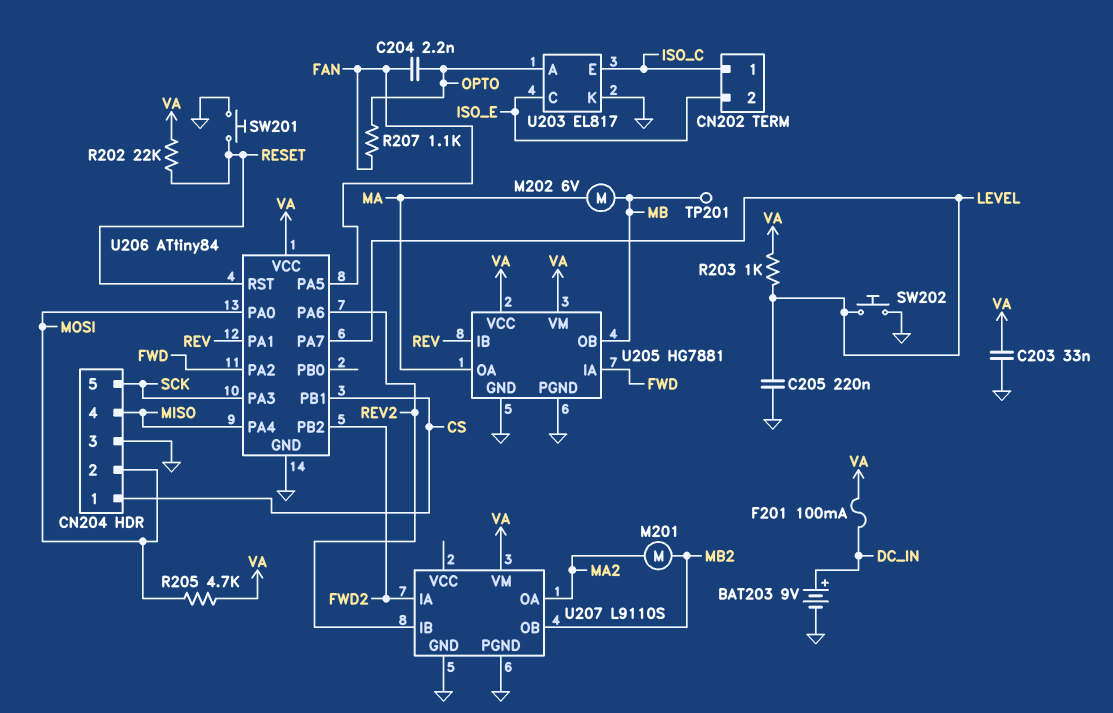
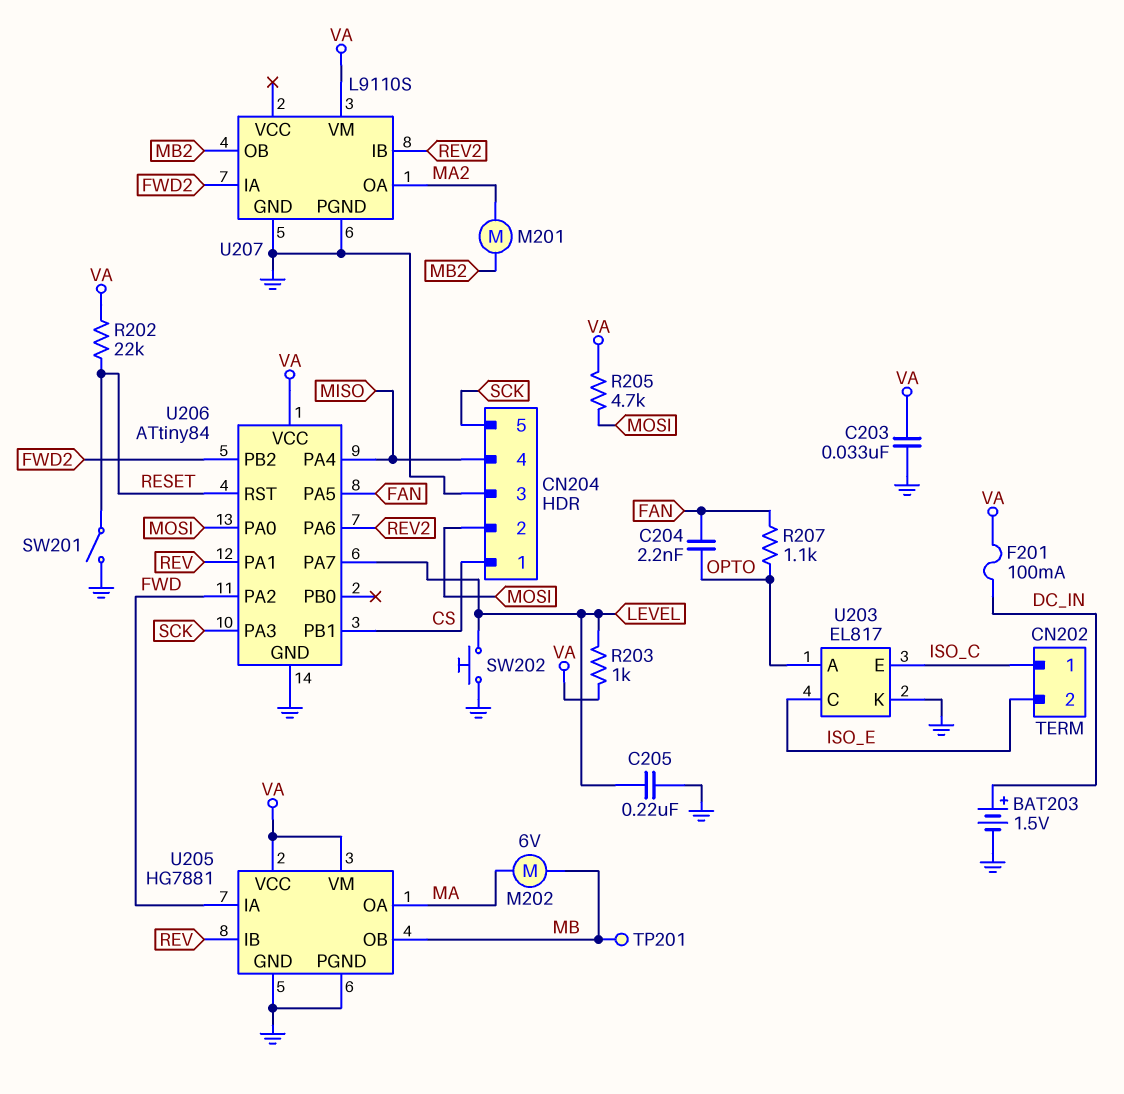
BAT203: 9V (plus DC_IN, minus GND) -> 1.5V (plus DC_IN, minus GND)
SW201: button (GND, RESET) -> switch (GND, RESET)

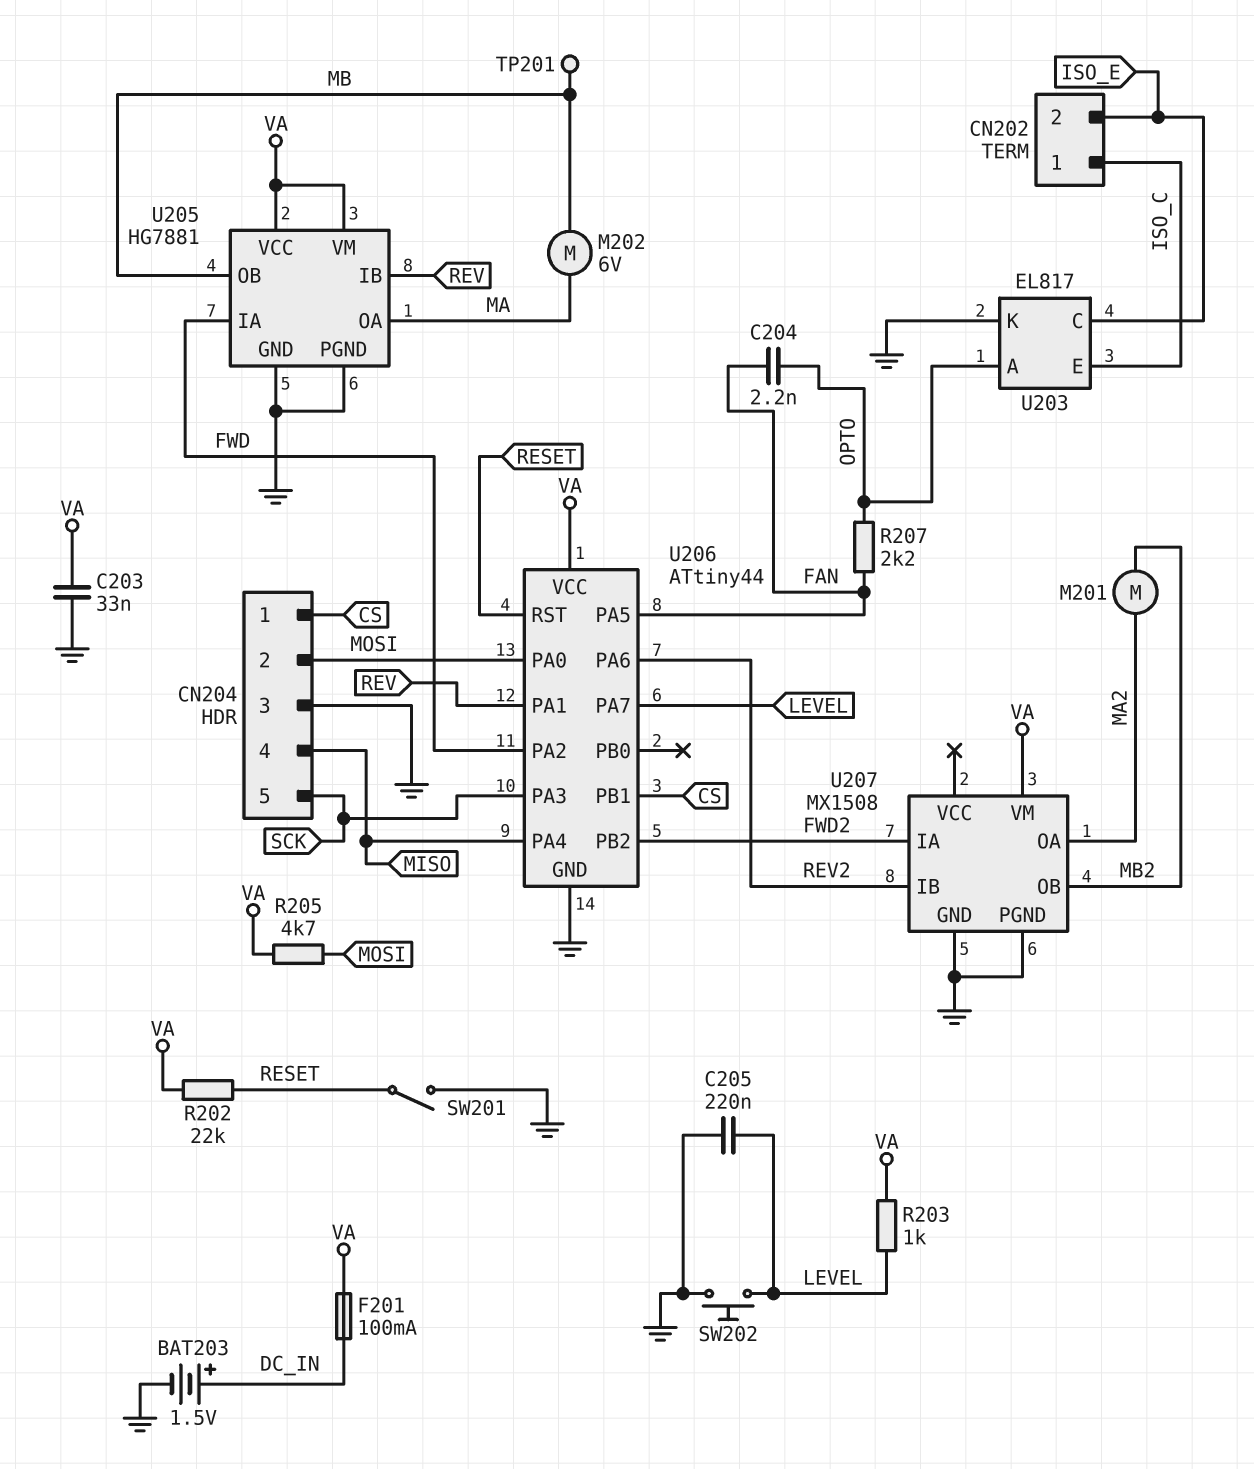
R207: 1.1k (FAN, OPTO) -> 2.2k (FAN, OPTO)
U206: ATtiny84 -> ATtiny44
U207: L9110S -> MX1508

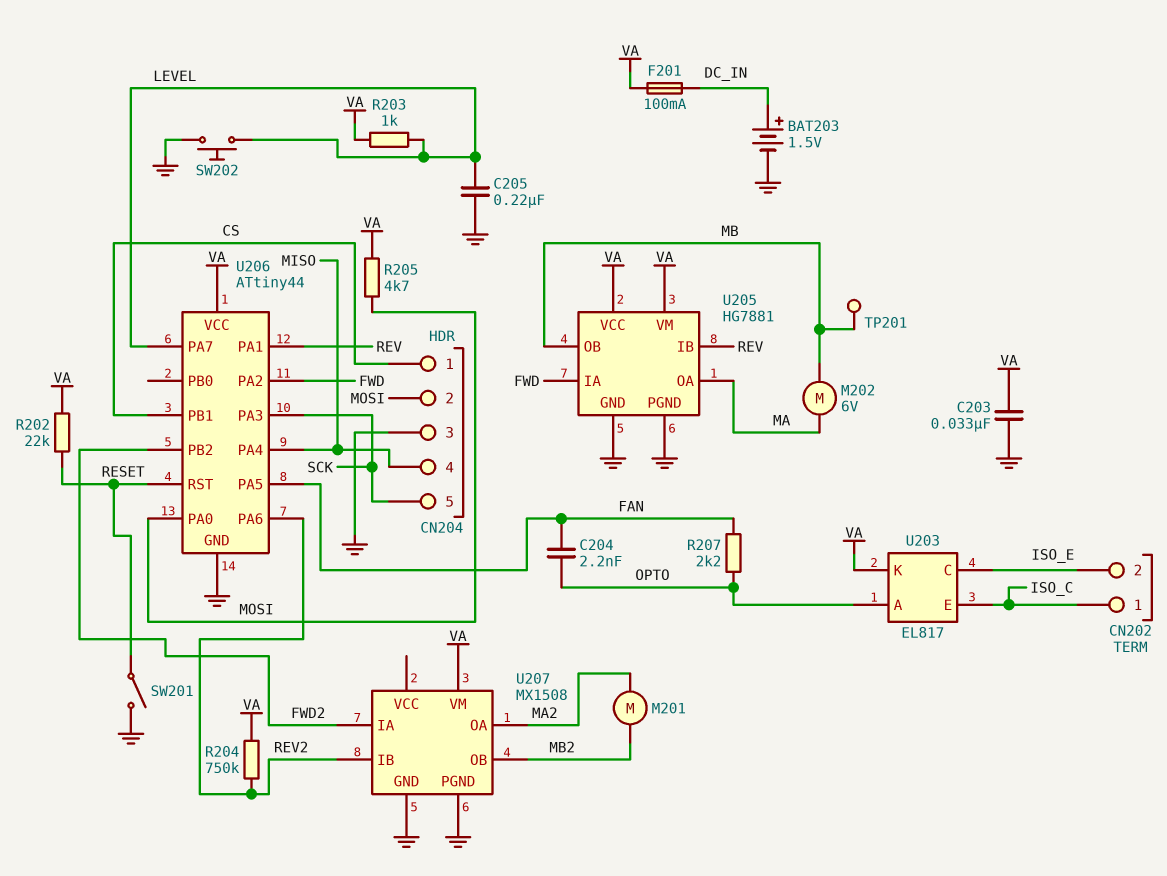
R204: none -> 750k (REV2, VA)
U203 pin K: GND -> VA

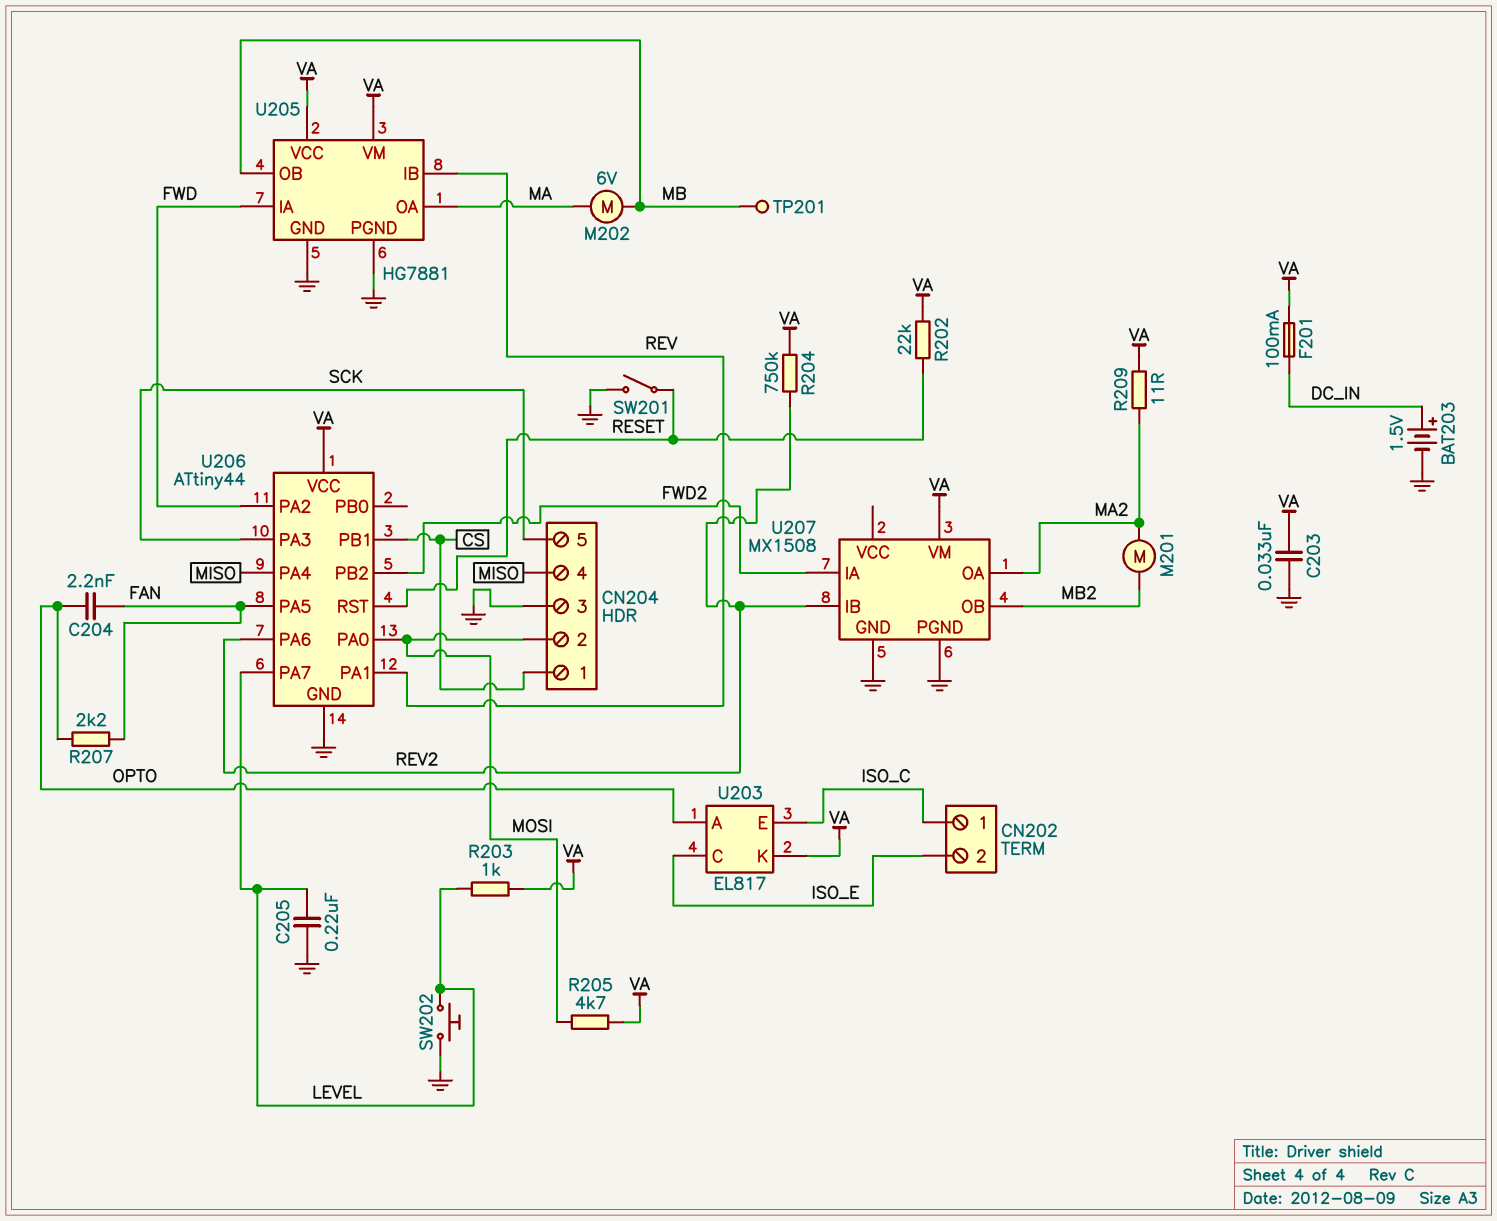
R209: none -> 11 (MA2, VA)

